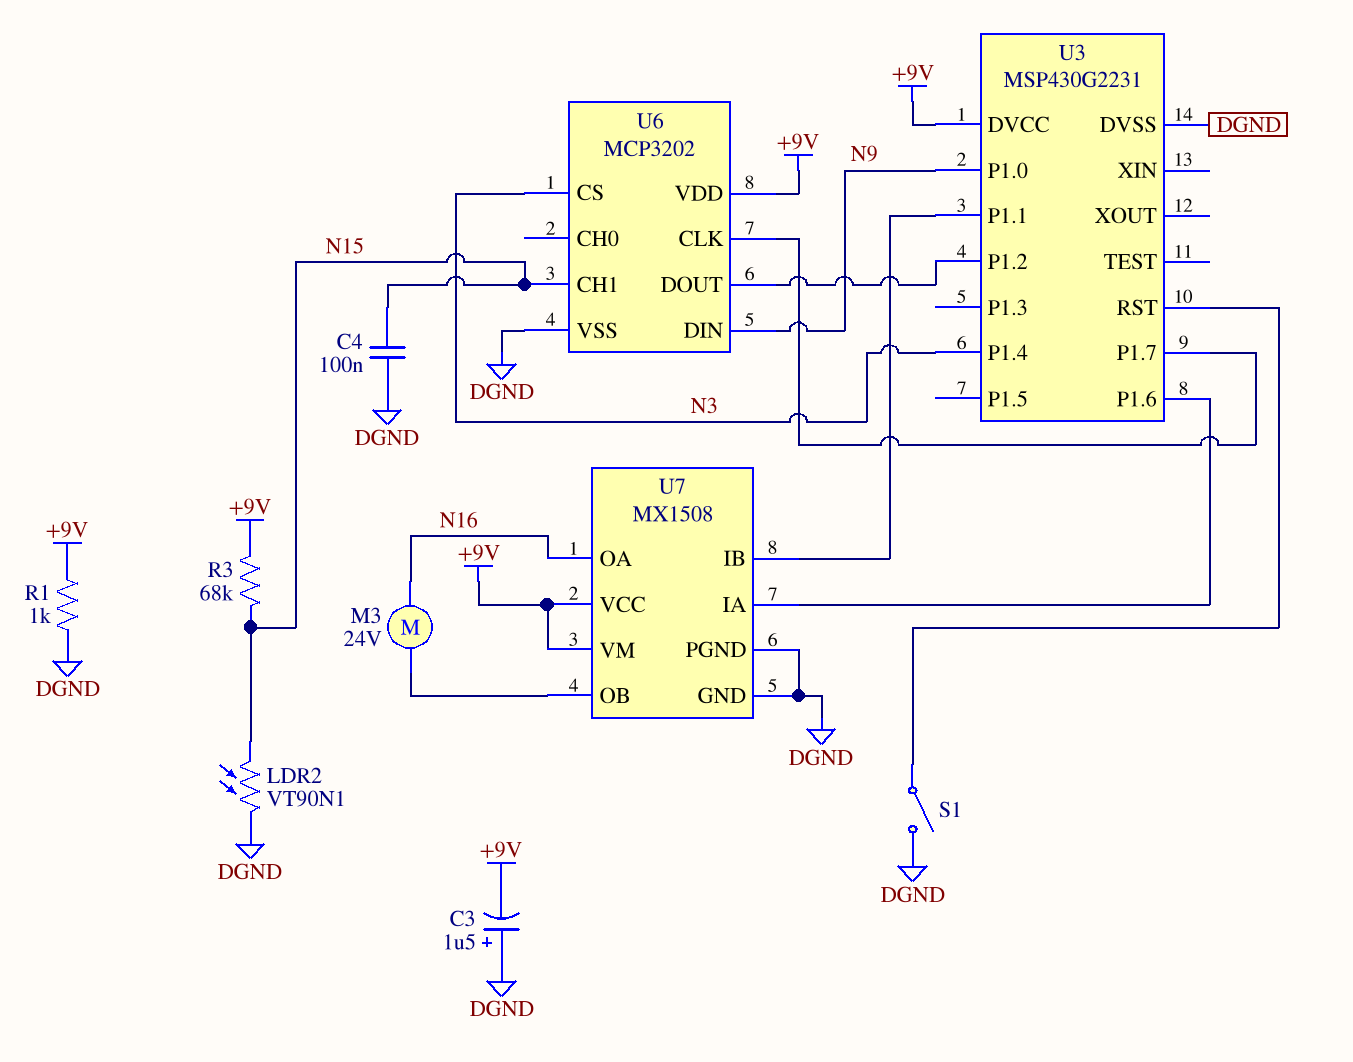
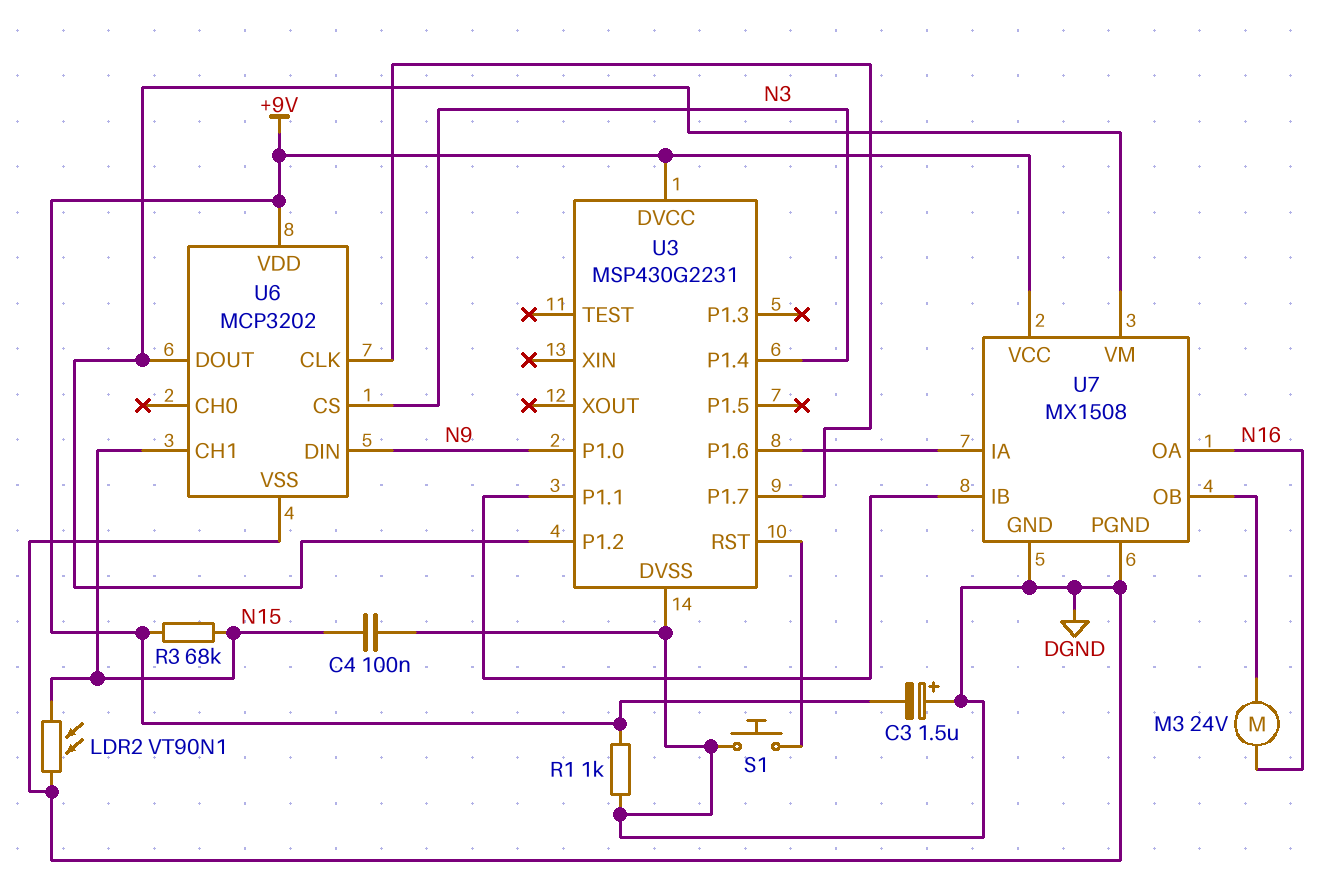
S1: switch (DGND, U3/RST) -> button (DGND, U3/RST)
U7 pin VM: +9V -> U3/P1.2

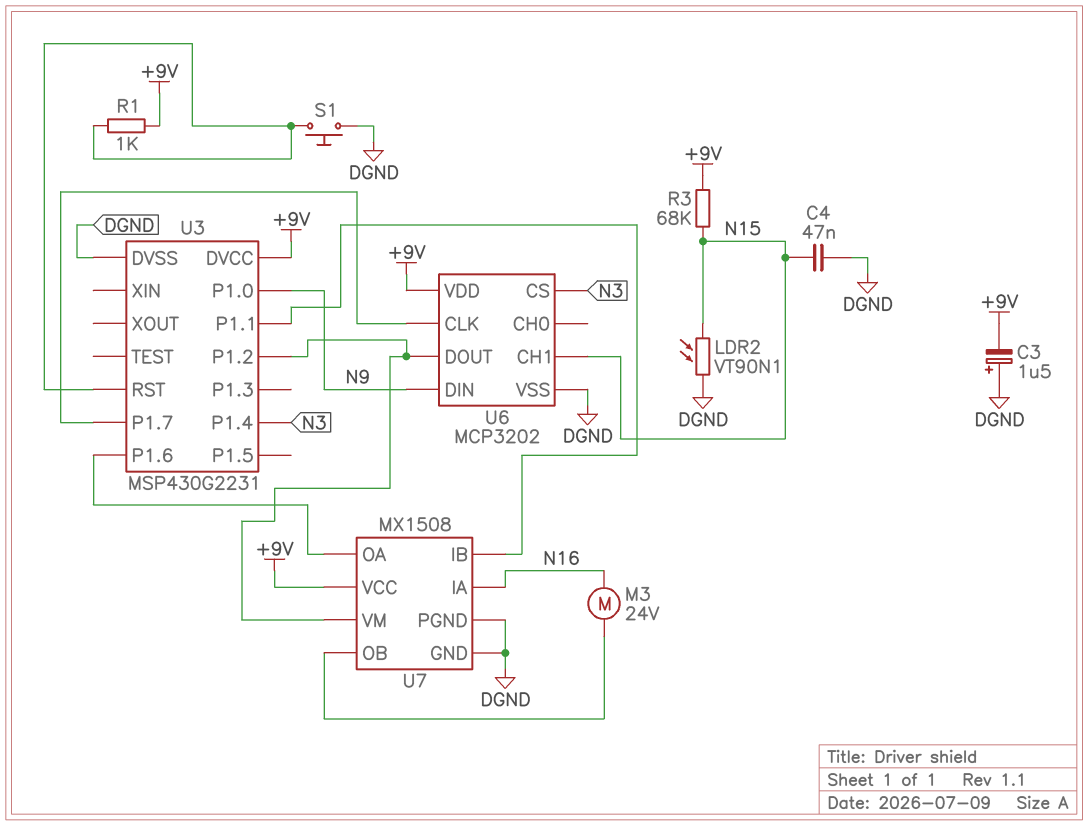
C4: 100nF (DGND, N15) -> 47nF (DGND, N15)
R1: 1k (+9V, DGND) -> 1k (+9V, U3/RST)
U7 pin IA: U3/P1.6 -> N16
U7 pin OA: N16 -> U3/P1.6

